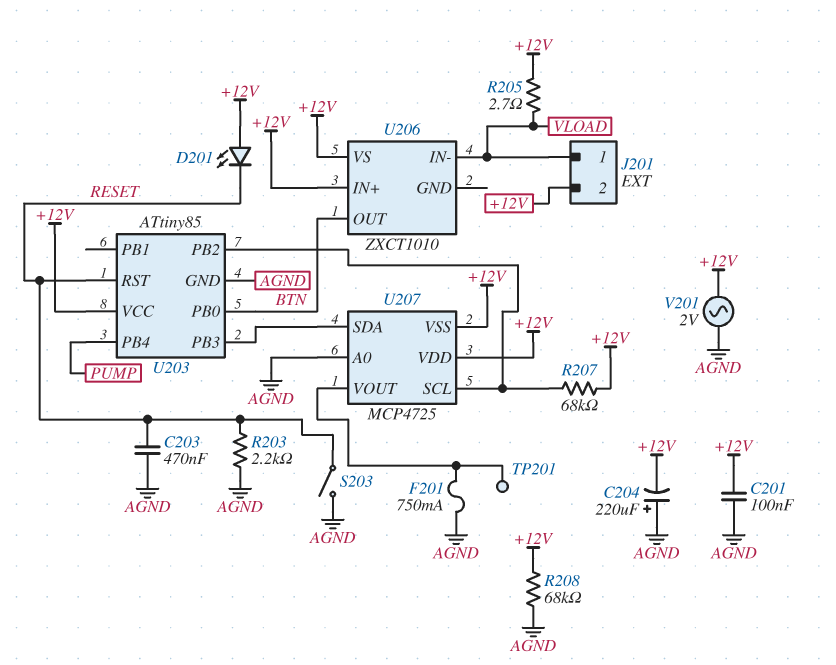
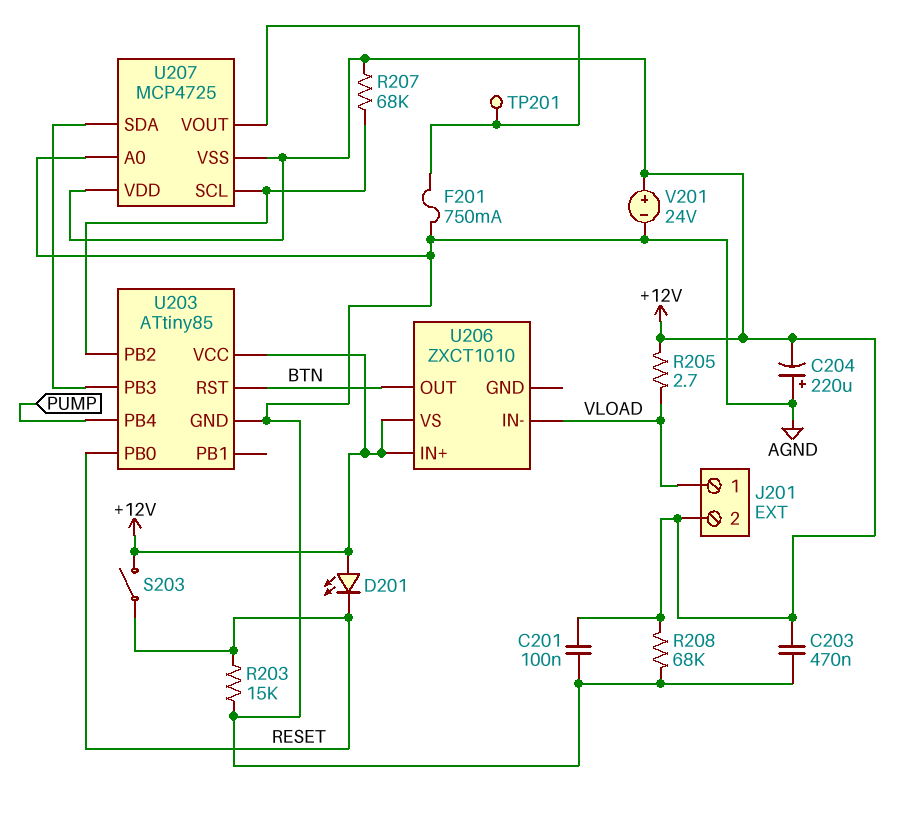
C203: 470nF (AGND, RESET) -> 470nF (+12V, AGND)
R203: 2.2k (AGND, RESET) -> 15k (AGND, RESET)
S203: switch (AGND, RESET) -> switch (+12V, RESET)
U203 pin PB0: BTN -> RESET
U203 pin RST: RESET -> BTN
V201: AC 2V (+12V, AGND) -> 24V (plus +12V, minus AGND)

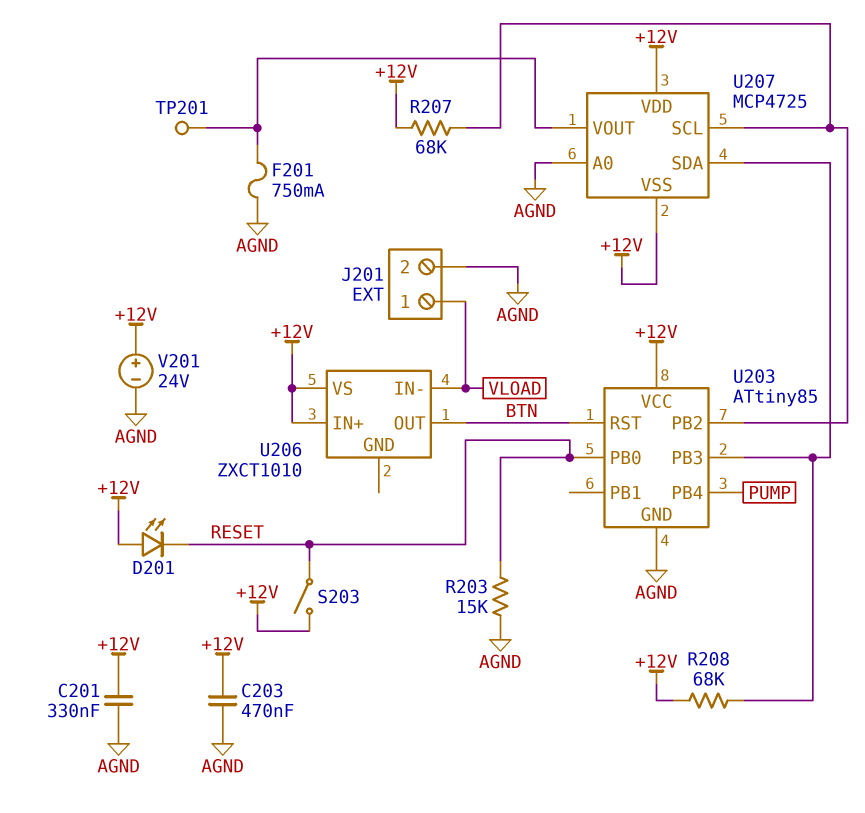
C201: 100nF (+12V, AGND) -> 330nF (+12V, AGND)
C204: 220uF (plus AGND, minus +12V) -> none
J201 pin 2: +12V -> AGND
R205: 2.7 (+12V, VLOAD) -> none
R208: 68k (+12V, AGND) -> 68k (+12V, U203/PB3)

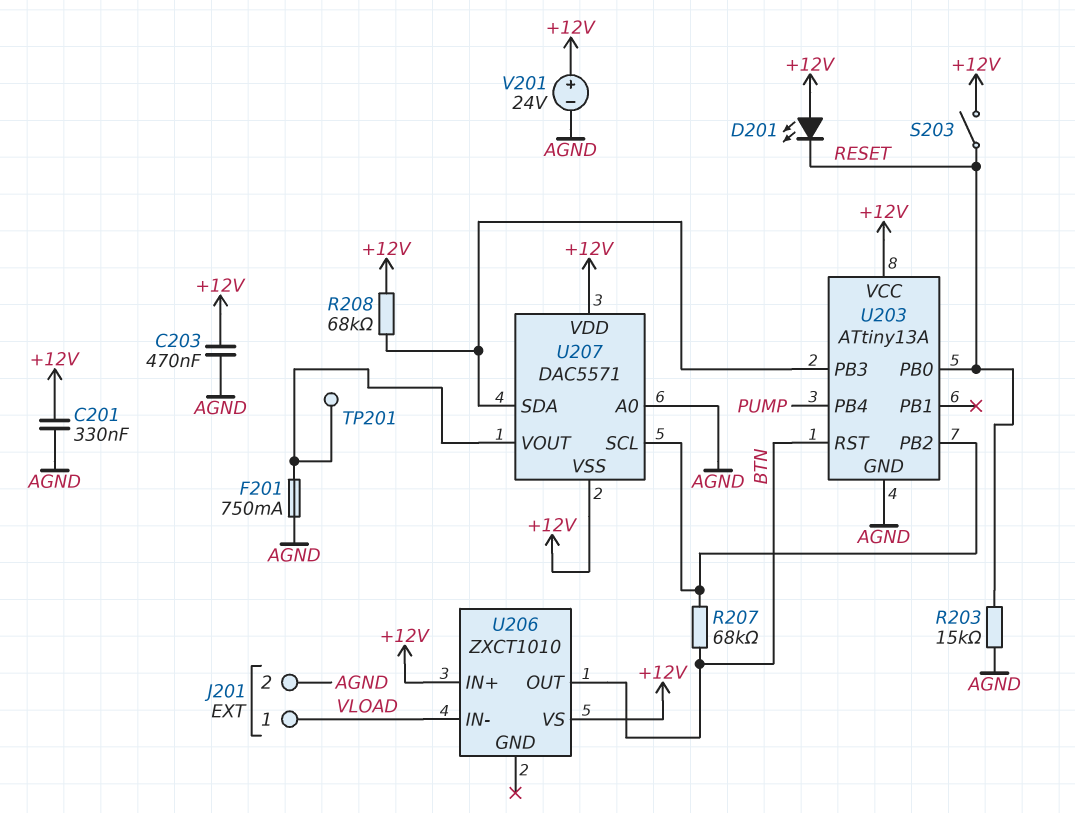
R207: 68k (+12V, U203/PB2) -> 68k (BTN, U203/PB2)
U203: ATtiny85 -> ATtiny13A
U207: MCP4725 -> DAC5571

